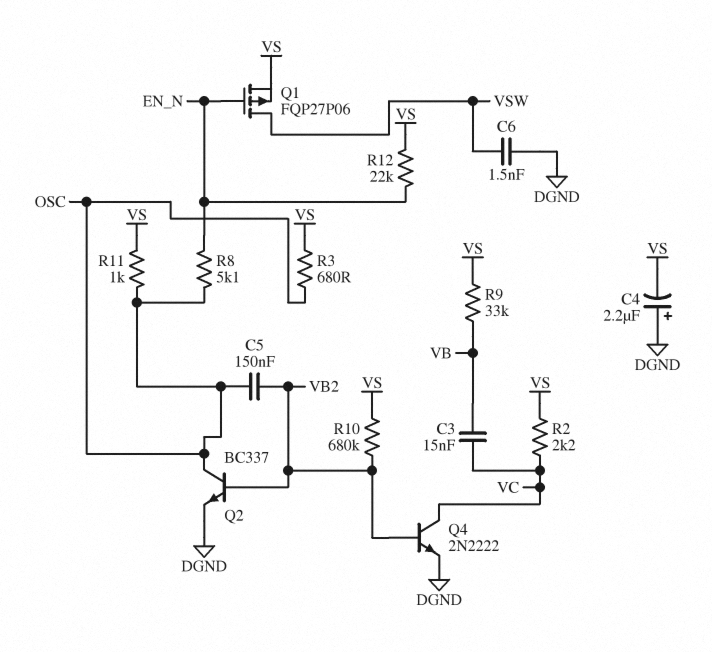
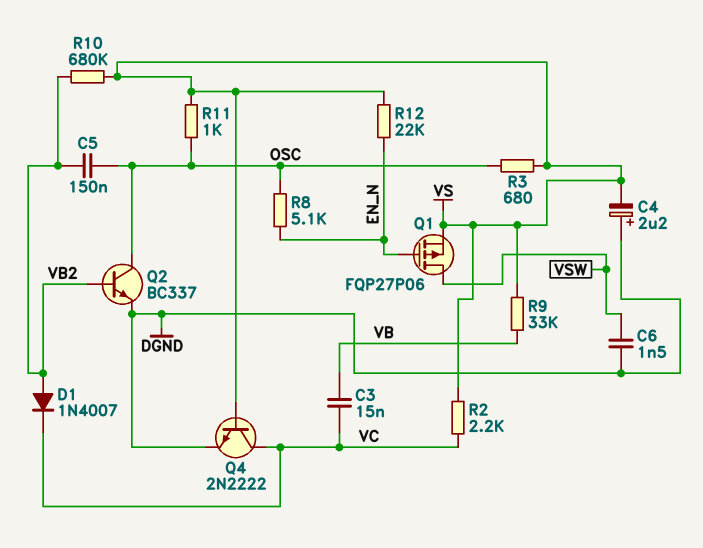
D1: none -> diode 1N4007 (A VB2, K VC)
Q4: NPN 2N2222 (B VB2, C VC, E DGND) -> NPN 2N2222 (B VS, C VC, E DGND)

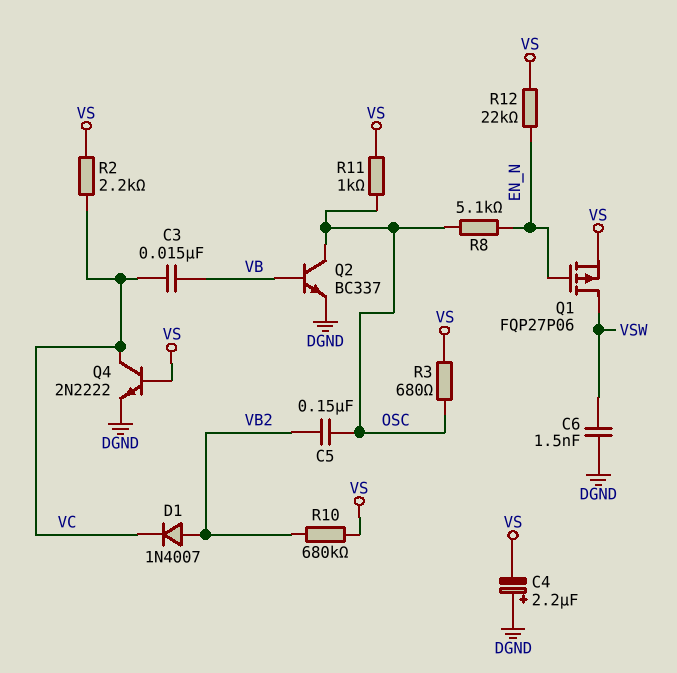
Q2: NPN BC337 (B VB2, C OSC, E DGND) -> NPN BC337 (B VB, C OSC, E DGND)
R9: 33k (VB, VS) -> none

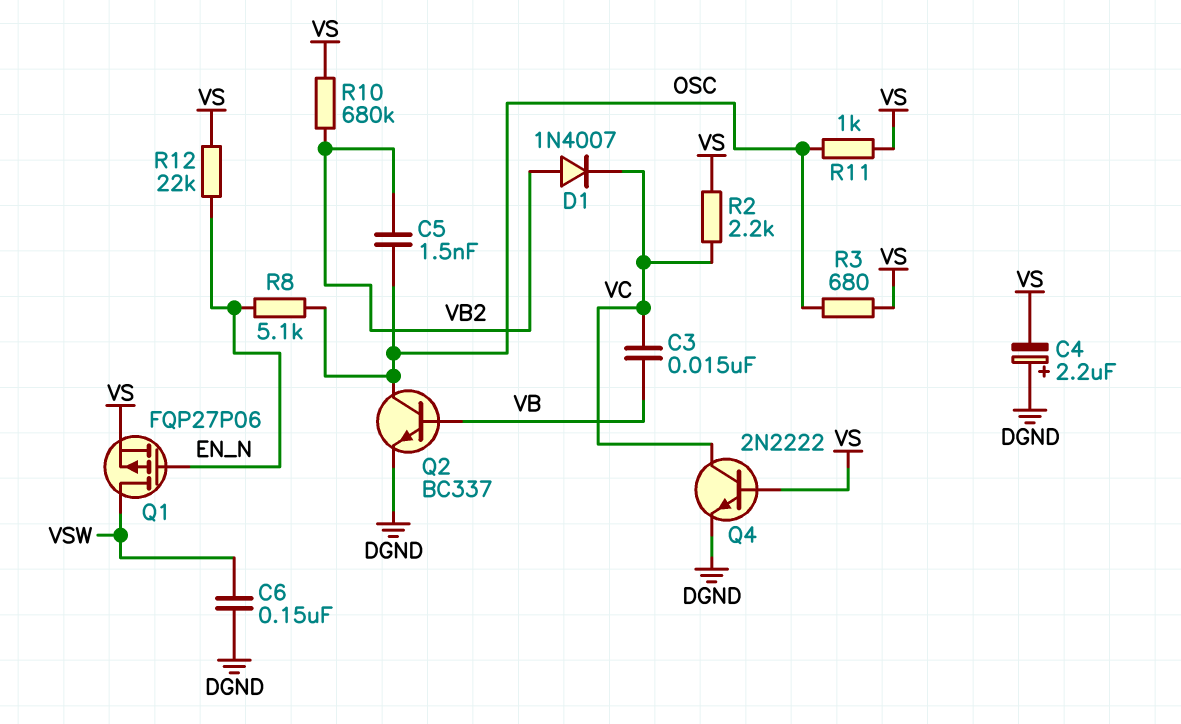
C5: 150nF (OSC, VB2) -> 1.5nF (OSC, VB2)
C6: 1.5nF (DGND, VSW) -> 150nF (DGND, VSW)

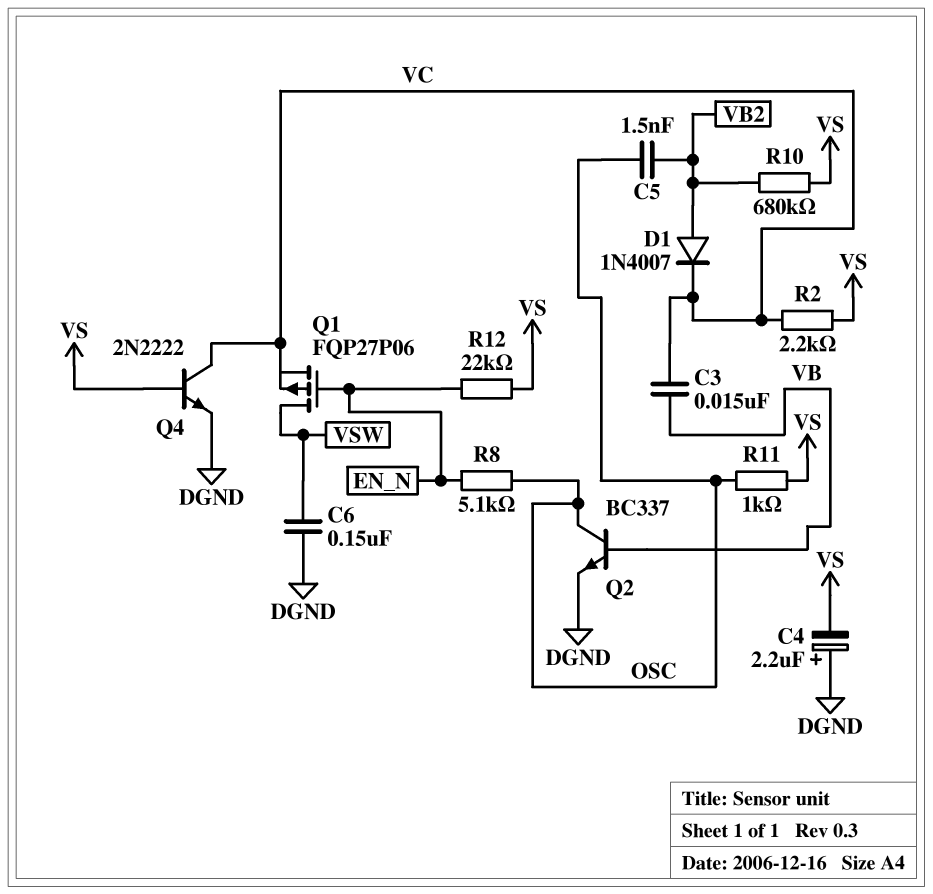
Q1: PMOS FQP27P06 (G EN_N, D VSW, S VS) -> PMOS FQP27P06 (G EN_N, D VSW, S VC)
R3: 680 (OSC, VS) -> none

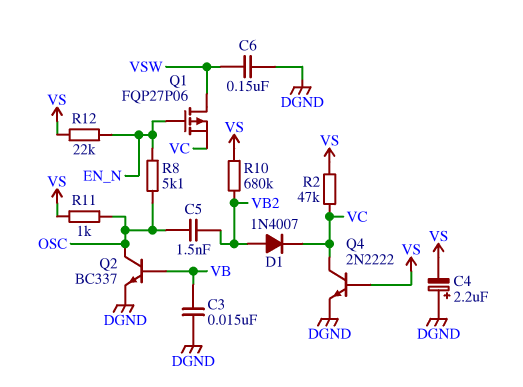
C3: 15nF (VB, VC) -> 15nF (DGND, VB)
R2: 2.2k (VC, VS) -> 47k (VC, VS)

